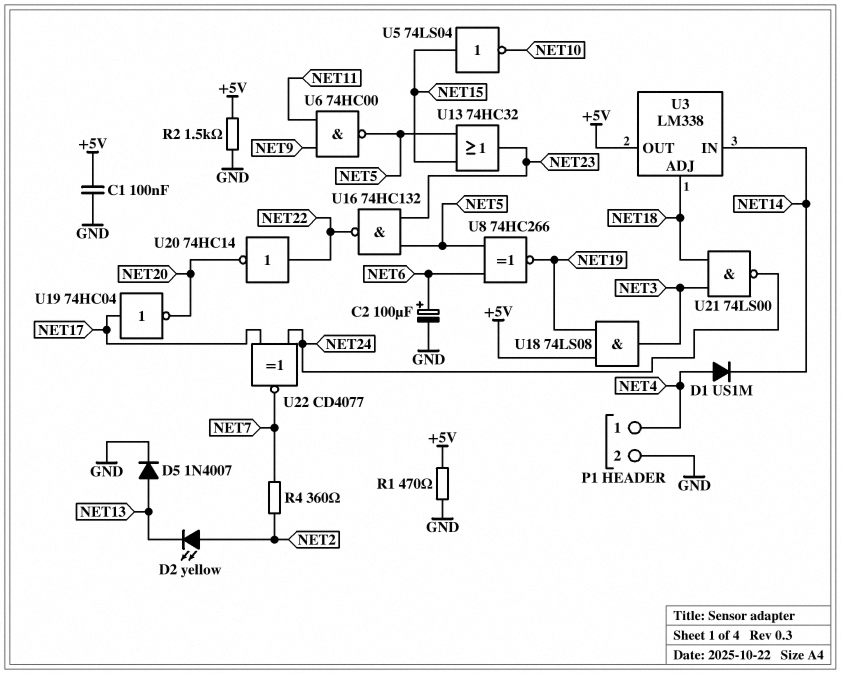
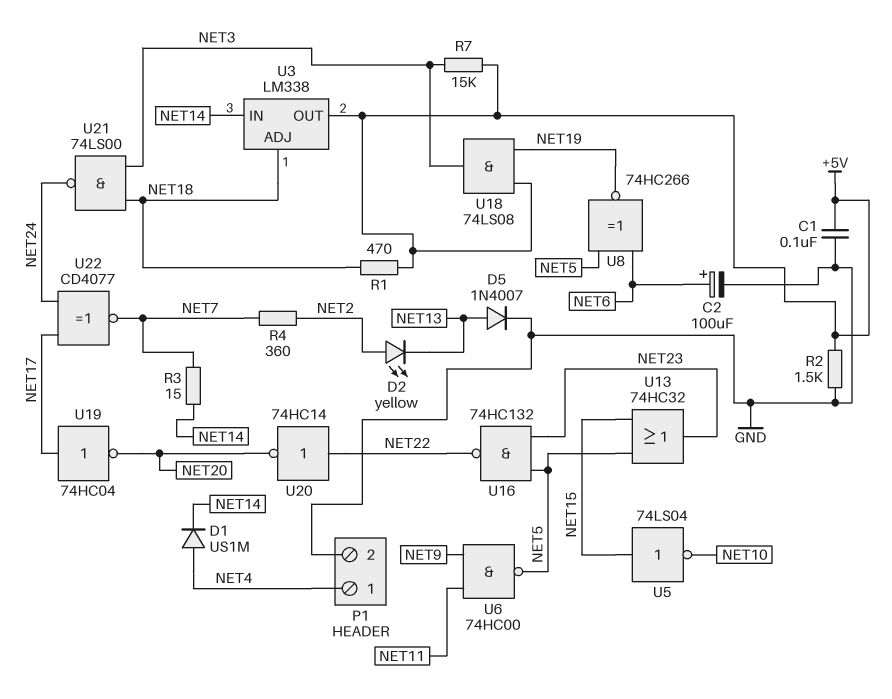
R1: 470 (+5V, GND) -> 470 (+5V, NET18)
R3: none -> 15 (NET7, NET14)
R7: none -> 15k (+5V, NET3)

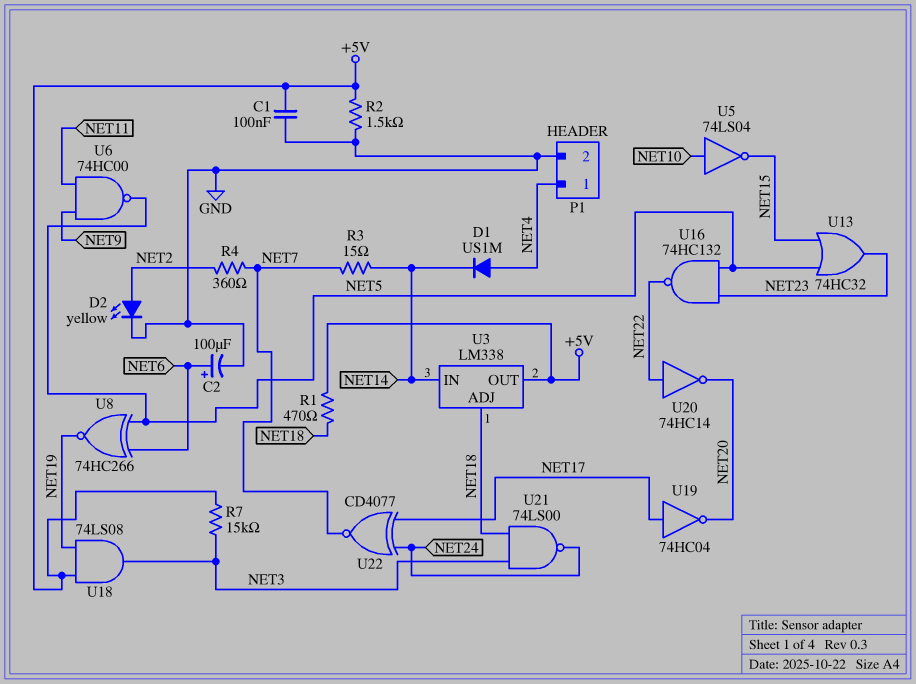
D2: LED yellow (A NET2, K NET13) -> LED yellow (A NET2, K GND)
D5: diode 1N4007 (A NET13, K GND) -> none
U5: NOT 74LS04 (in NET15, out NET10) -> NOT 74LS04 (in NET10, out NET15)

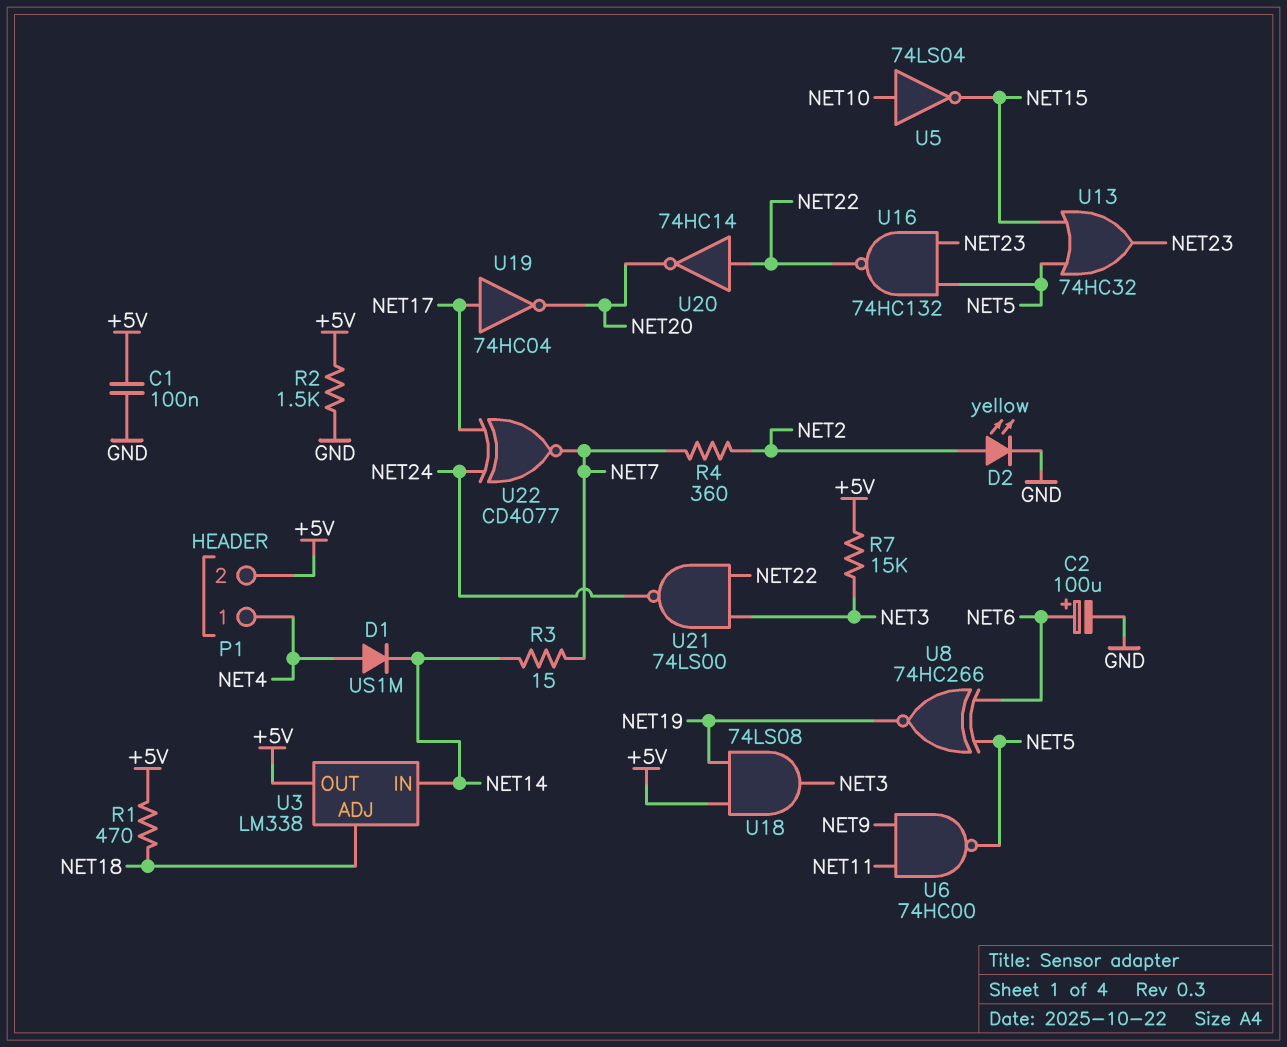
P1 pin 2: GND -> +5V
U21: NAND 74LS00 (in NET3, in NET18, out NET24) -> NAND 74LS00 (in NET3, in NET22, out NET24)

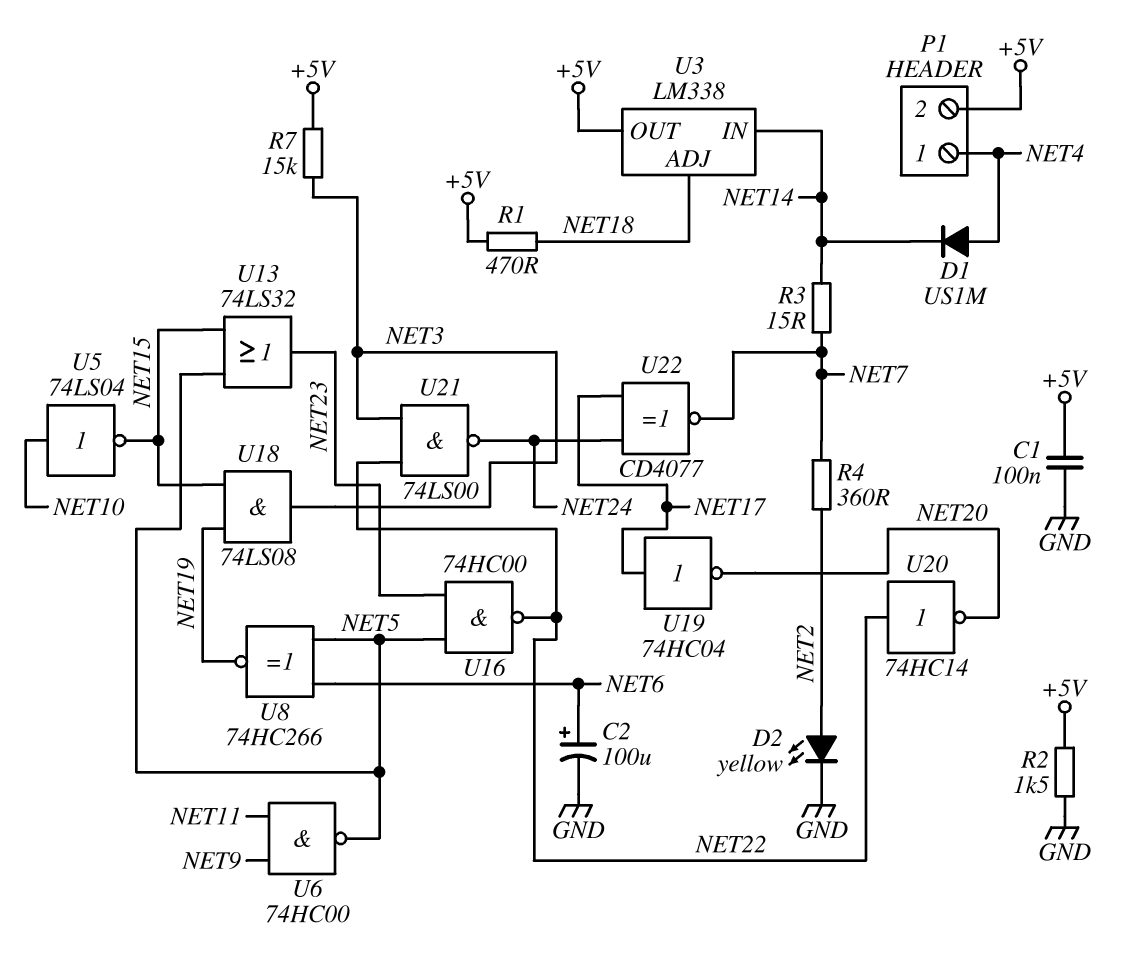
U13: OR 74HC32 (in NET5, in NET15, out NET23) -> OR 74LS32 (in NET5, in NET15, out NET23)
U16: NAND 74HC132 (in NET5, in NET23, out NET22) -> NAND 74HC00 (in NET5, in NET23, out NET22)
U18: AND 74LS08 (in +5V, in NET19, out NET3) -> AND 74LS08 (in NET15, in NET19, out NET3)

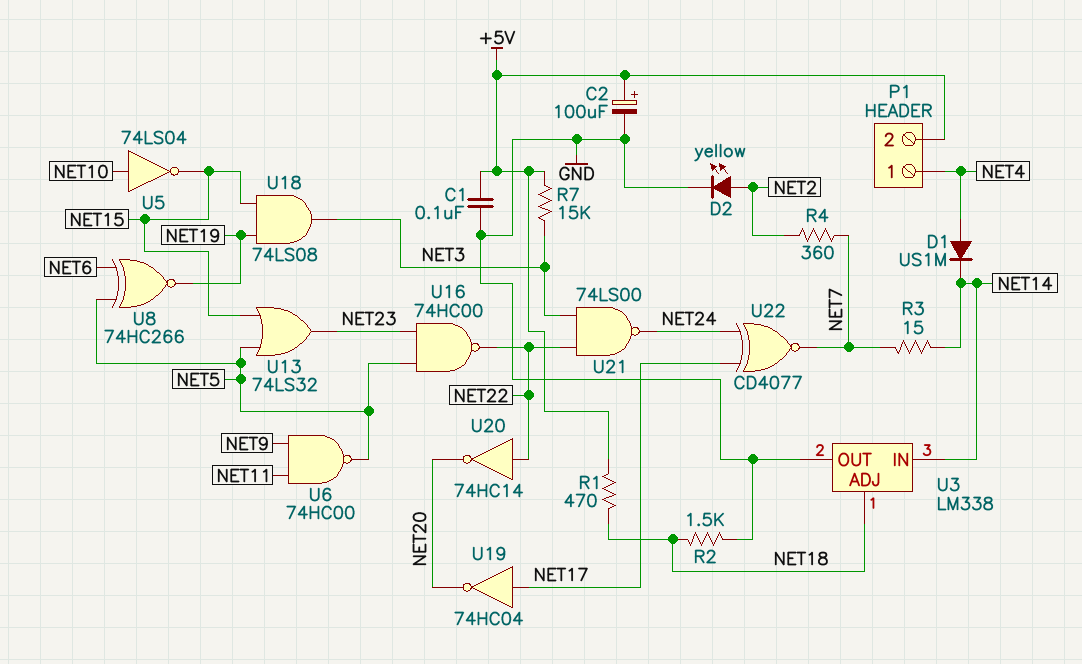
C2: 100uF (plus NET6, minus GND) -> 100uF (plus +5V, minus GND)
R2: 1.5k (+5V, GND) -> 1.5k (GND, NET18)
U3 pin OUT: +5V -> GND

